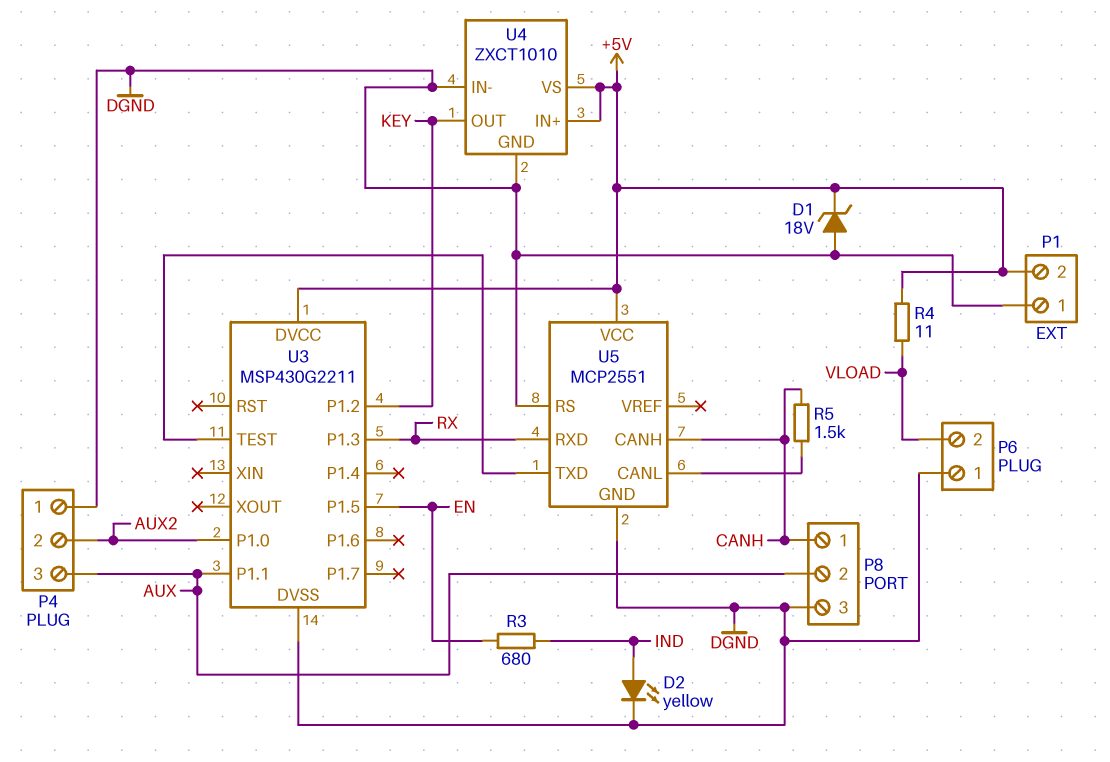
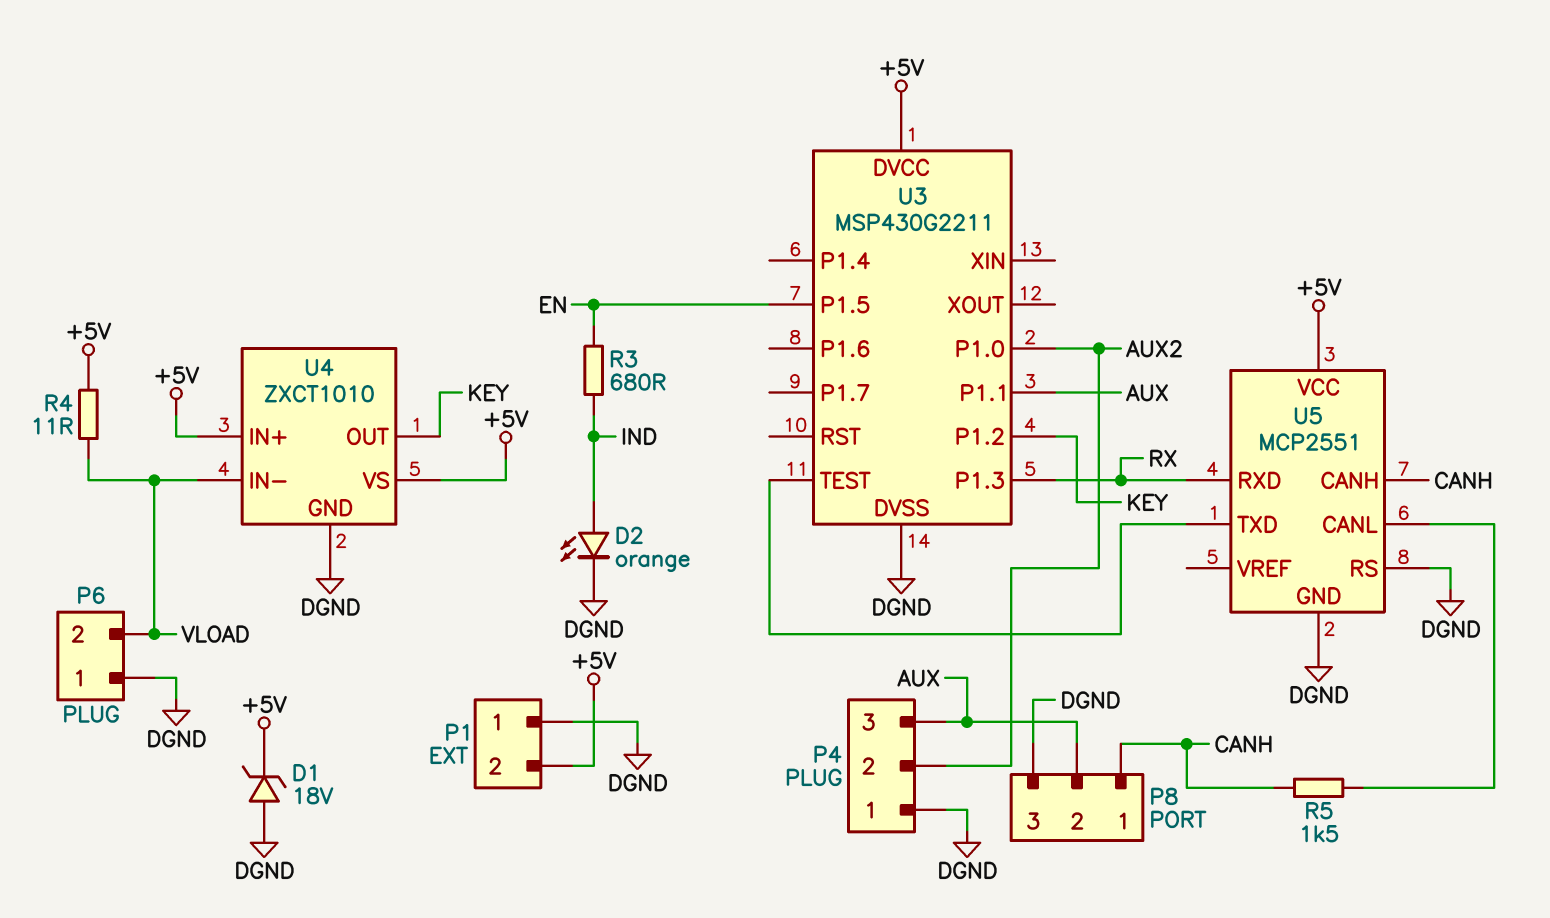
D2: LED yellow (A IND, K DGND) -> LED orange (A IND, K DGND)
U4 pin IN-: DGND -> VLOAD

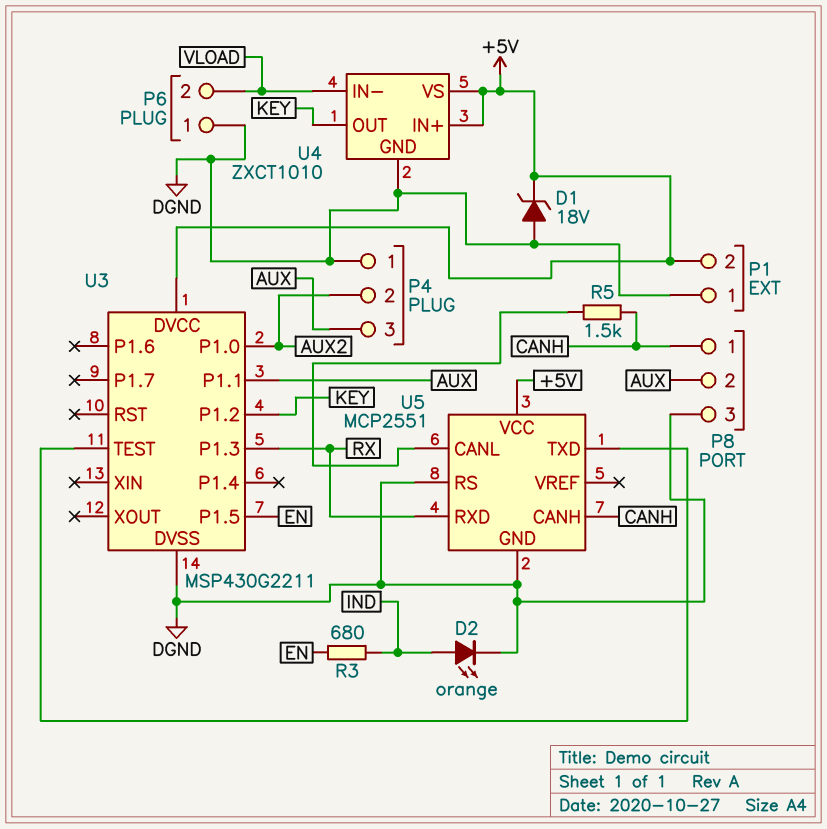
R4: 11 (+5V, VLOAD) -> none

